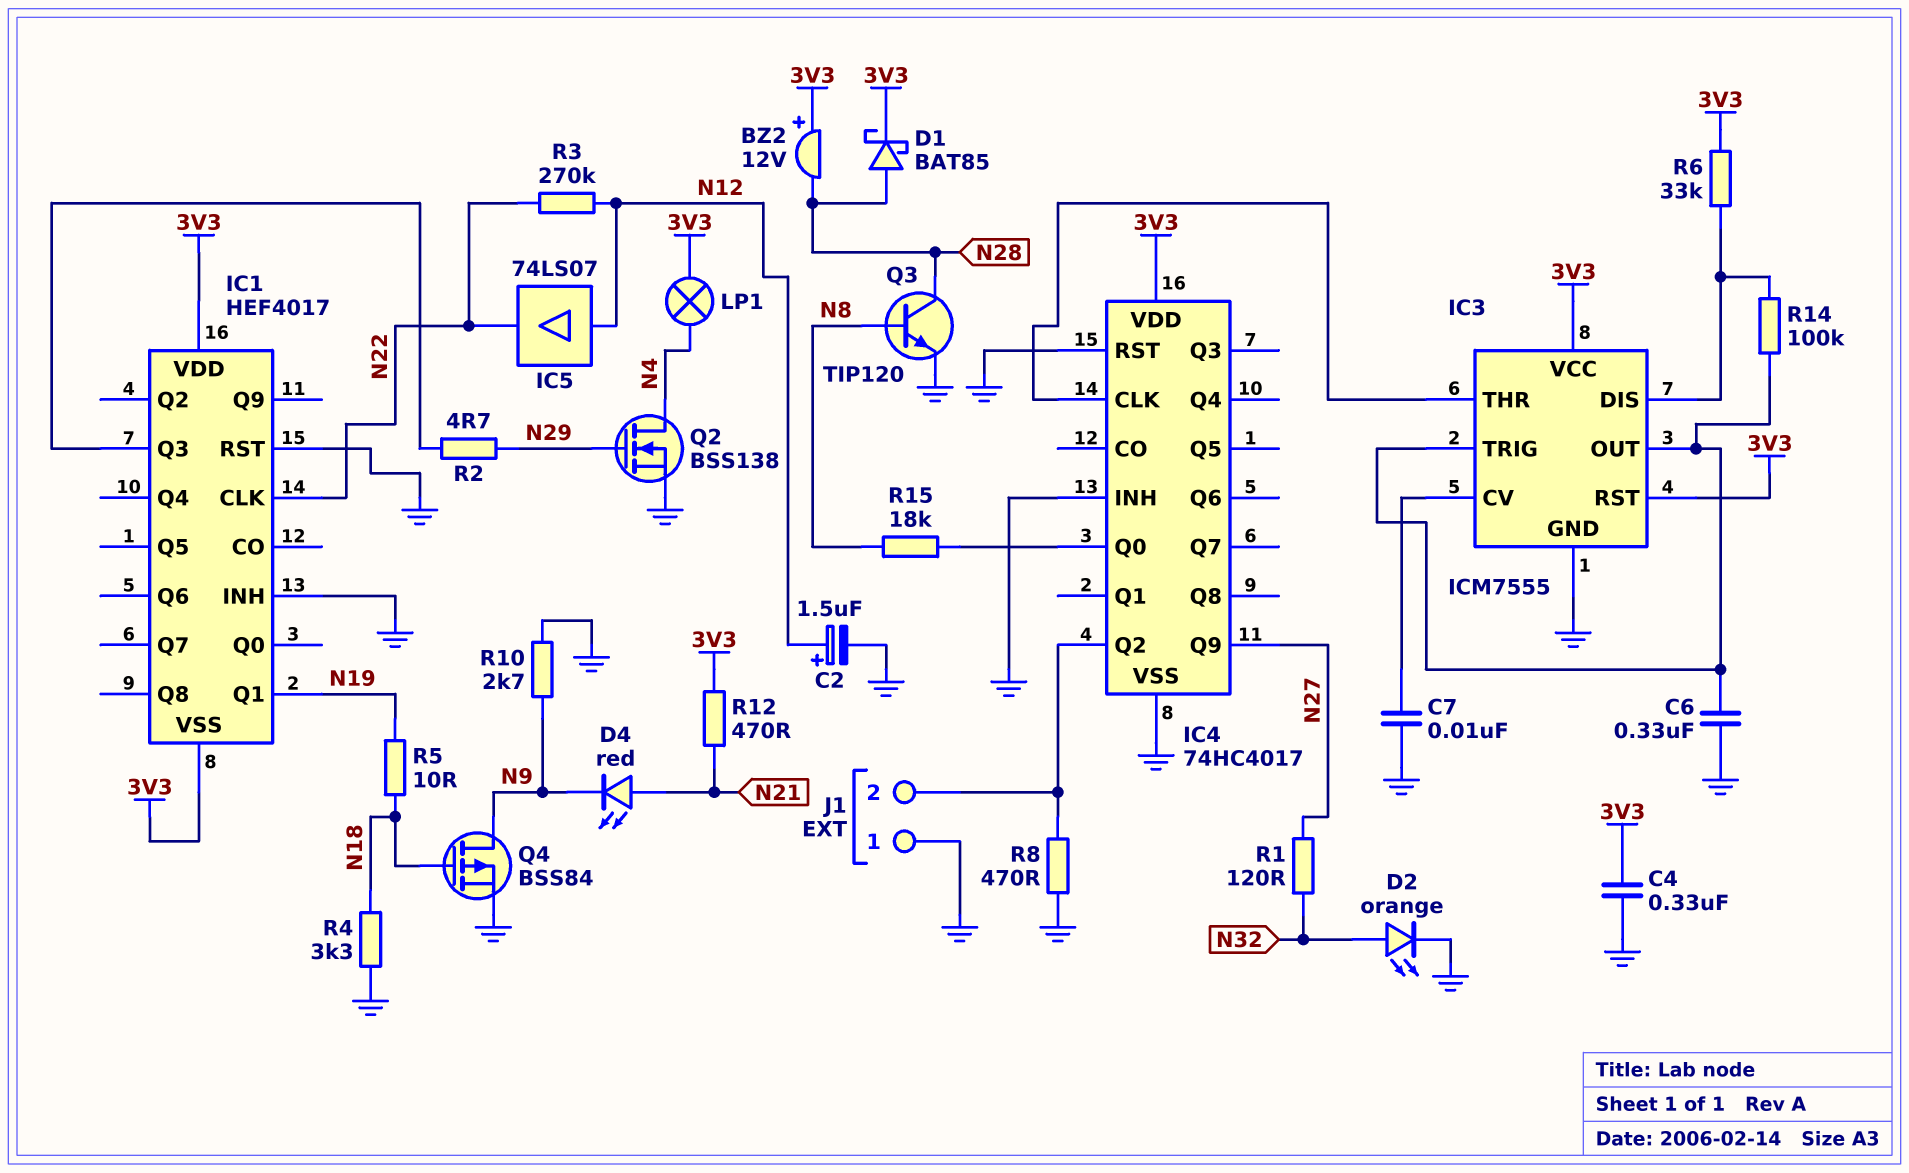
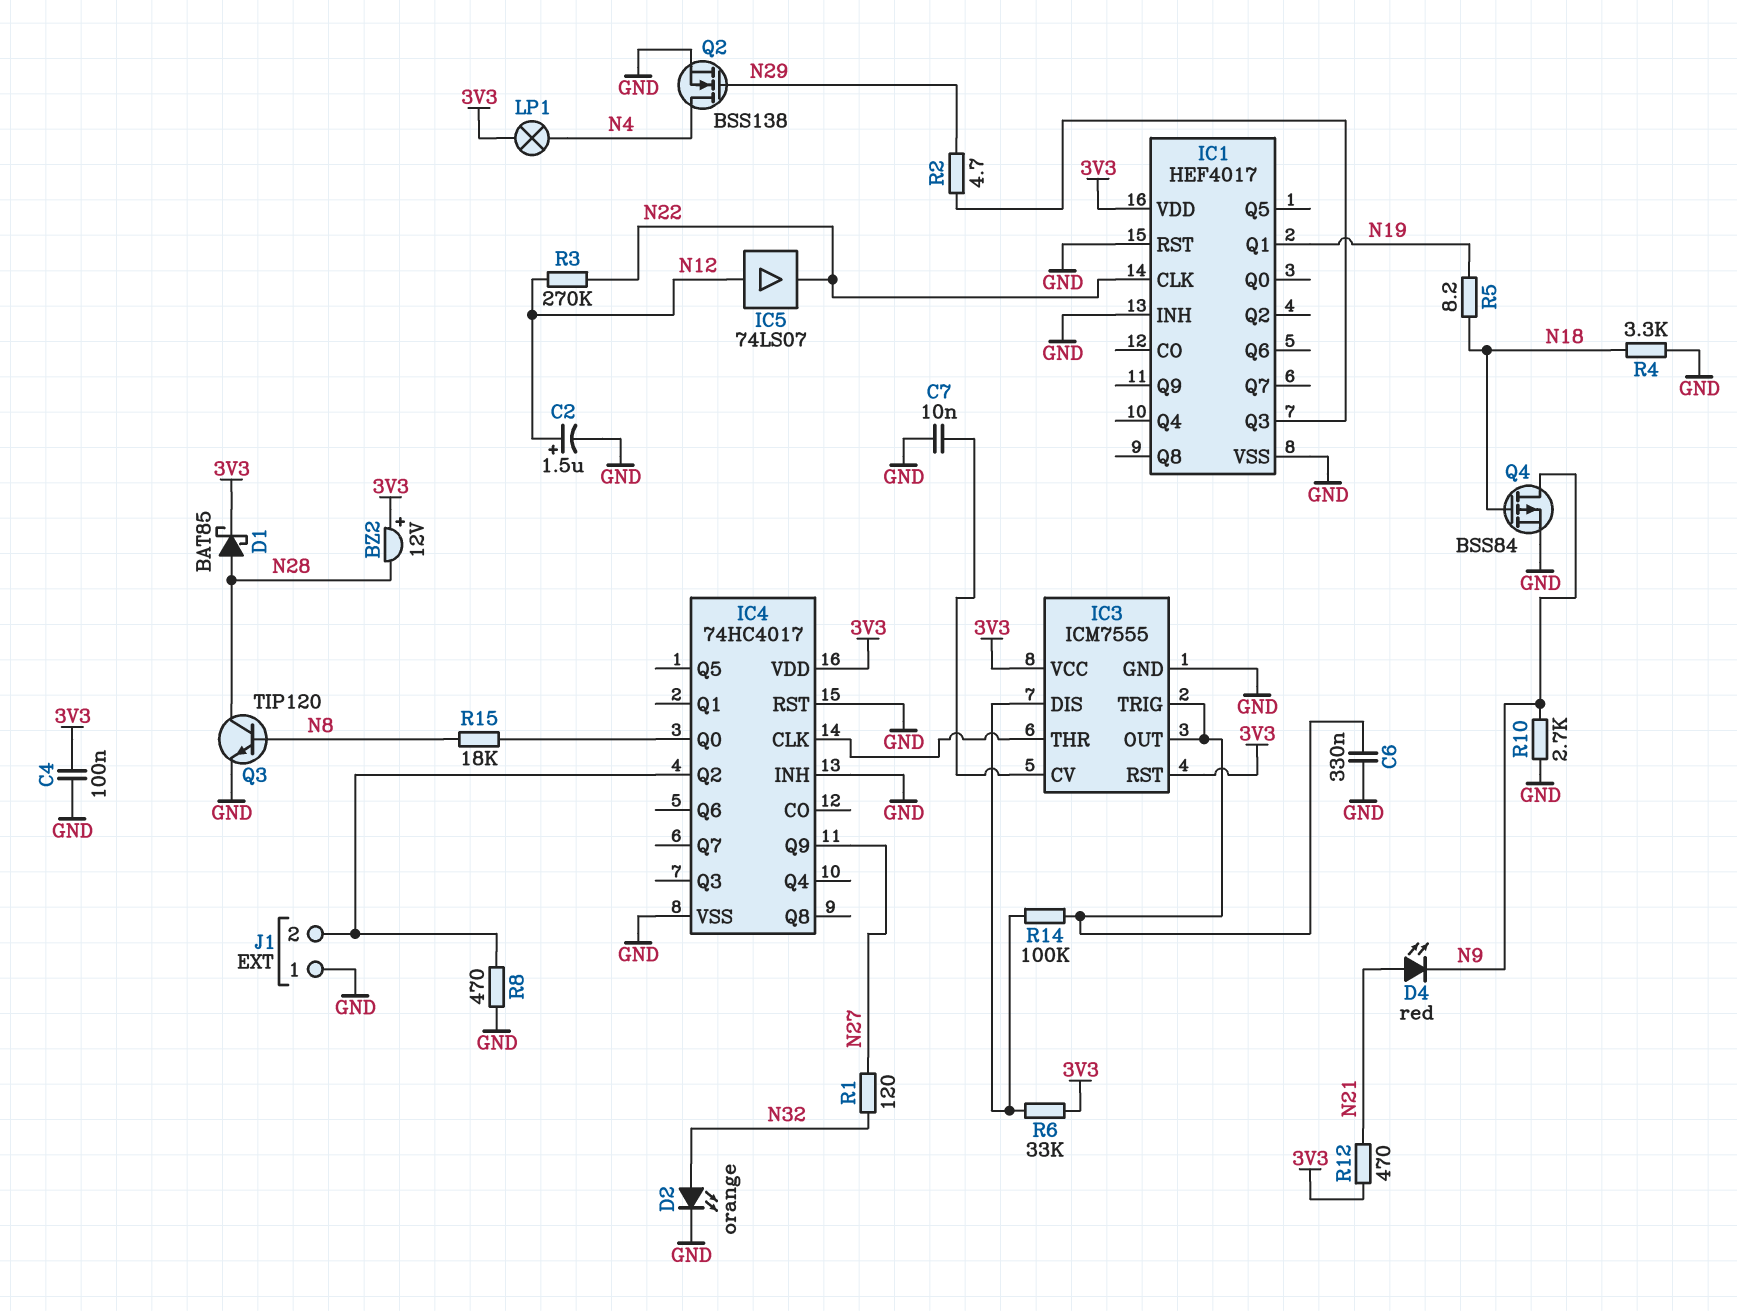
C4: 330nF (3V3, GND) -> 100nF (3V3, GND)
IC1 pin VSS: 3V3 -> GND
R5: 10 (N18, N19) -> 8.2 (N18, N19)

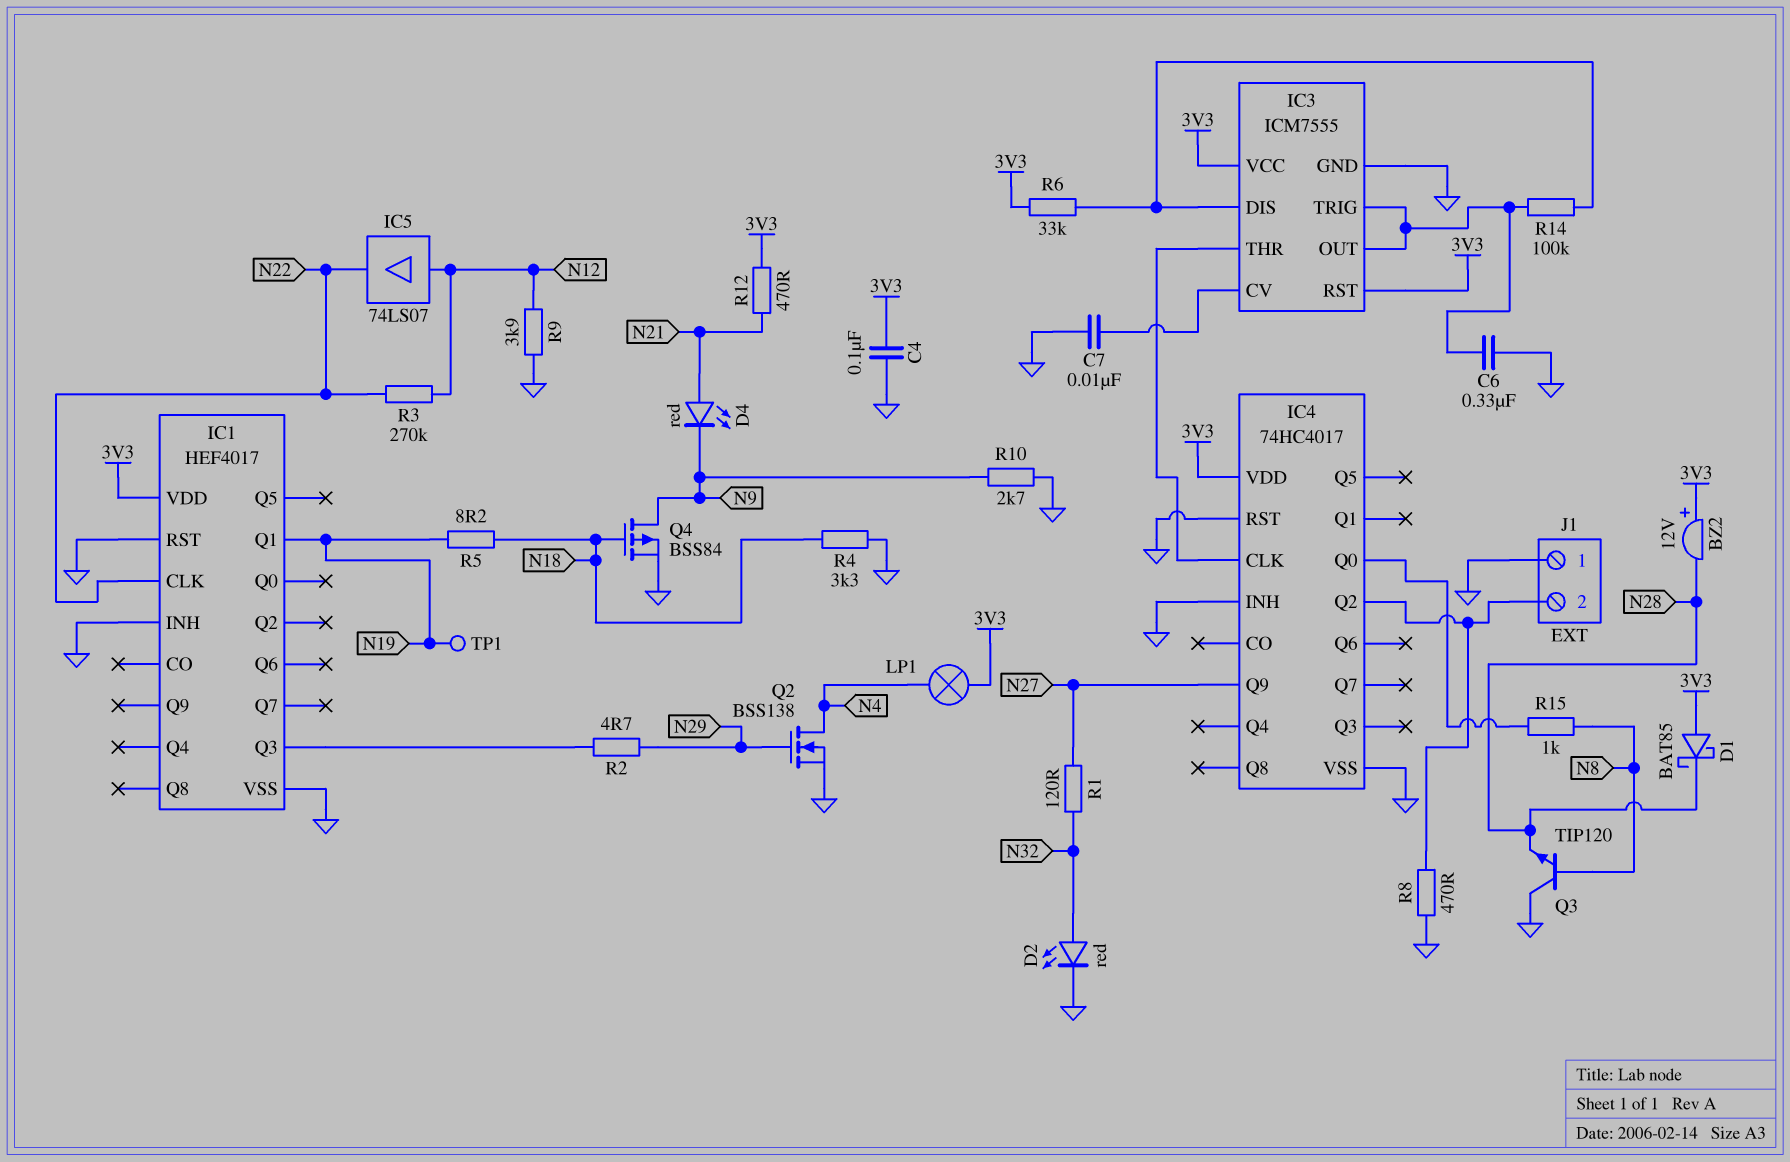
C2: 1.5uF (plus N12, minus GND) -> none
D1: schottky BAT85 (A N28, K 3V3) -> schottky BAT85 (A 3V3, K N28)
D2: LED orange (A N32, K GND) -> LED red (A N32, K GND)
Q3: NPN TIP120 (B N8, C N28, E GND) -> NPN TIP120 (B N8, C GND, E N28)
R9: none -> 3.9k (GND, N12)
R15: 18k (IC4/Q0, N8) -> 1k (IC4/Q0, N8)
TP1: none -> test point (N19)

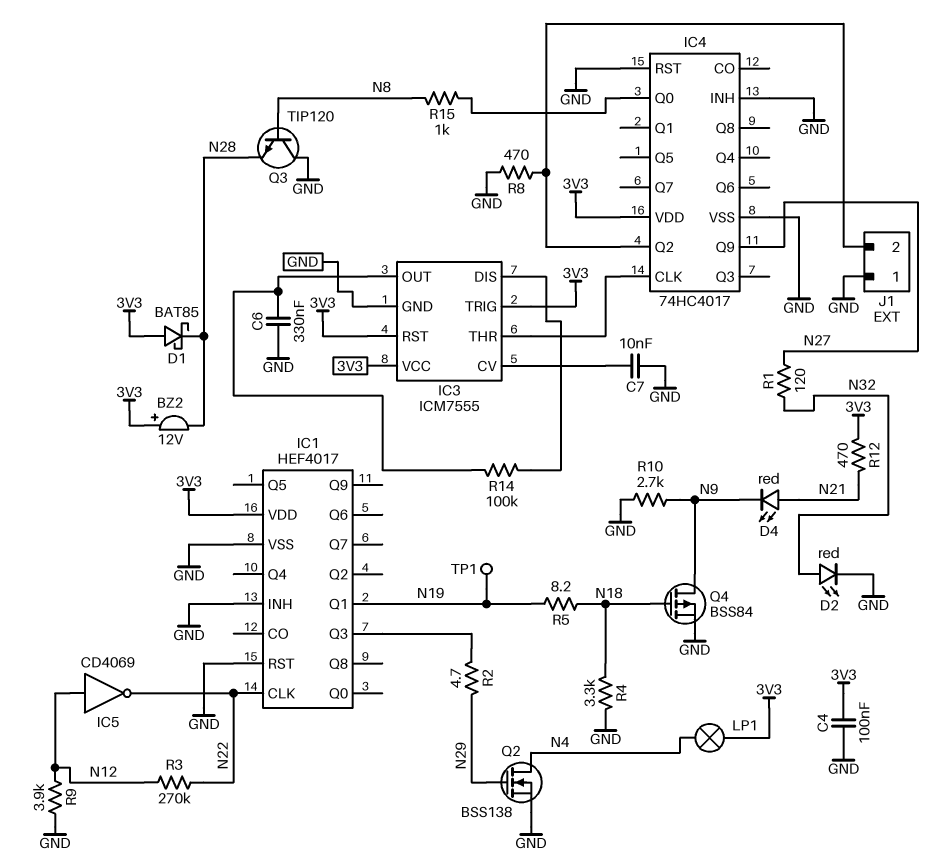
IC3 pin TRIG: IC3/OUT -> 3V3
IC5: buffer 74LS07 (in N12, out N22) -> NOT CD4069 (in N12, out N22)
R6: 33k (3V3, IC3/DIS) -> none

